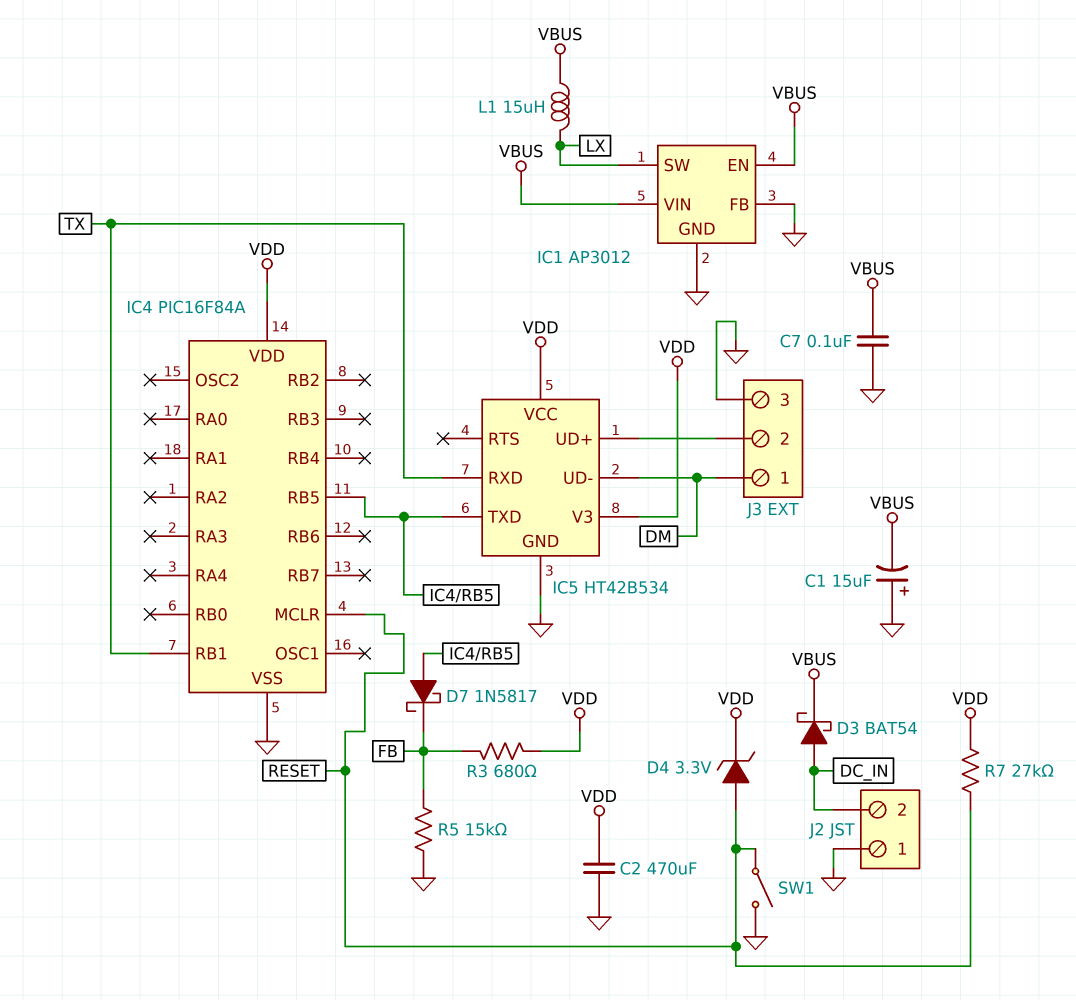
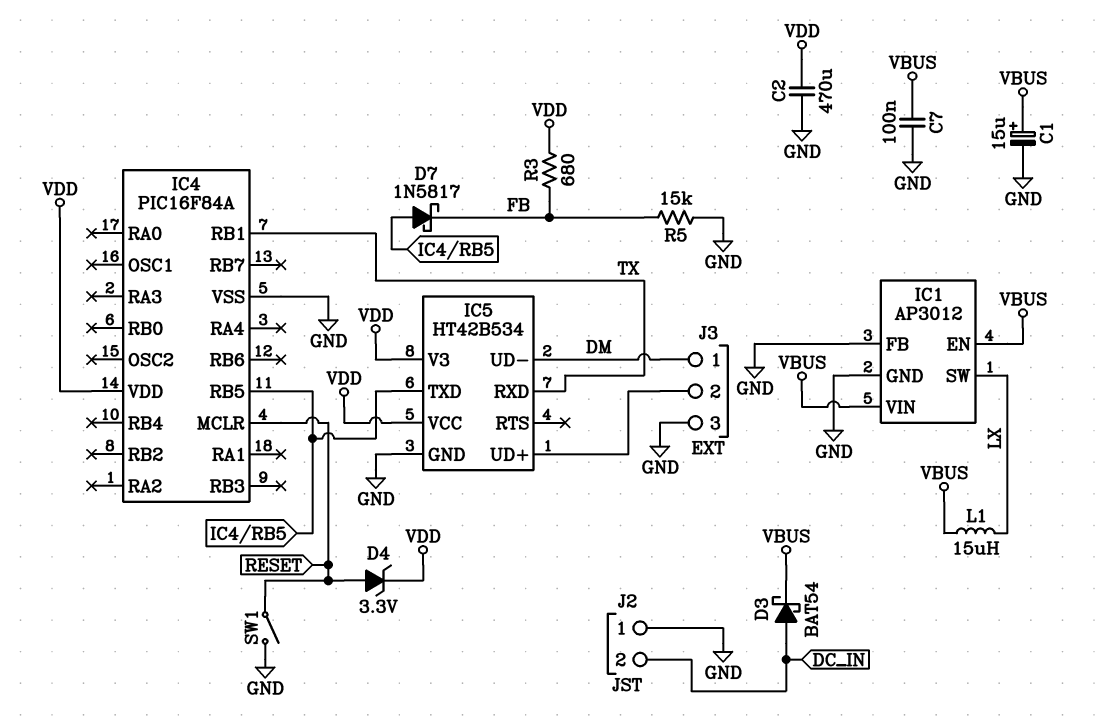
C1: 15uF (plus GND, minus VBUS) -> 15uF (plus VBUS, minus GND)
R7: 27k (RESET, VDD) -> none

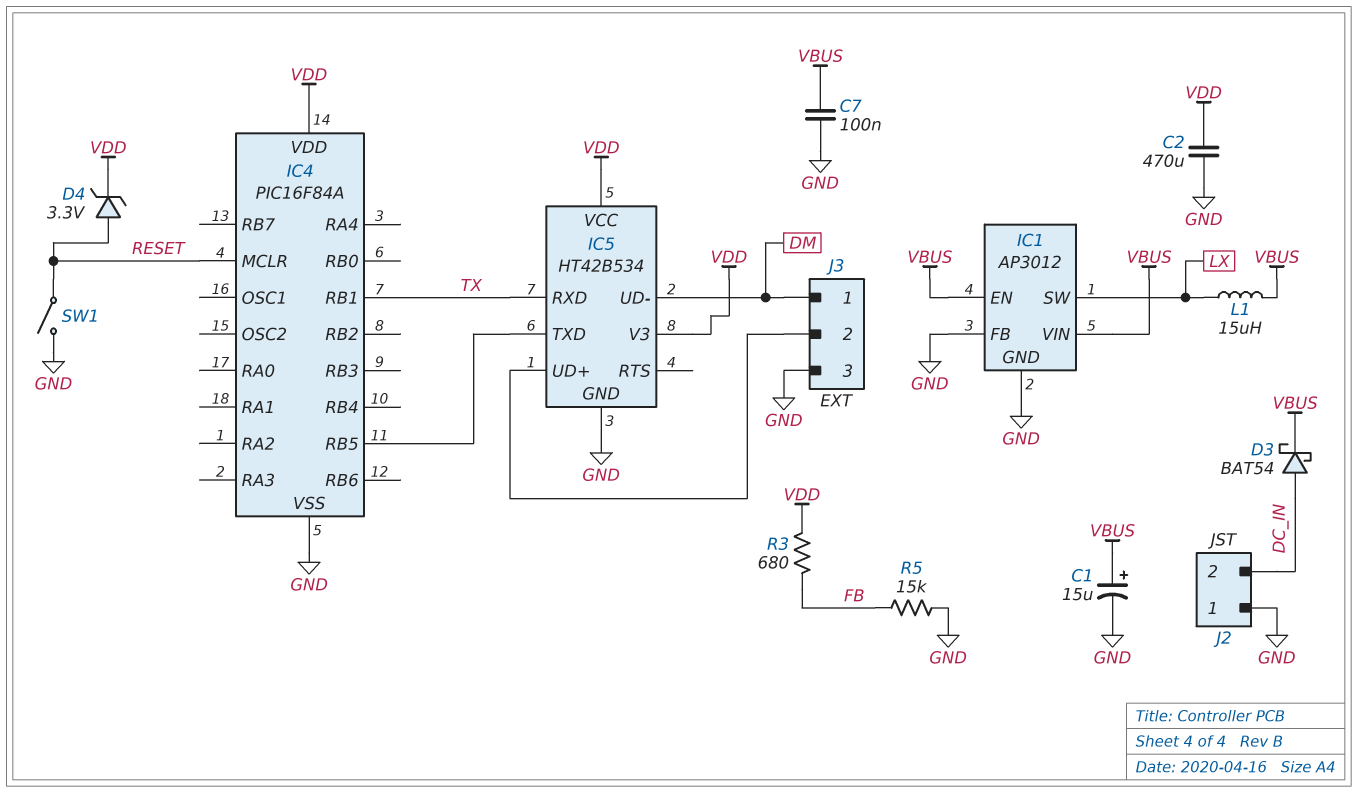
D7: schottky 1N5817 (A IC4/RB5, K FB) -> none

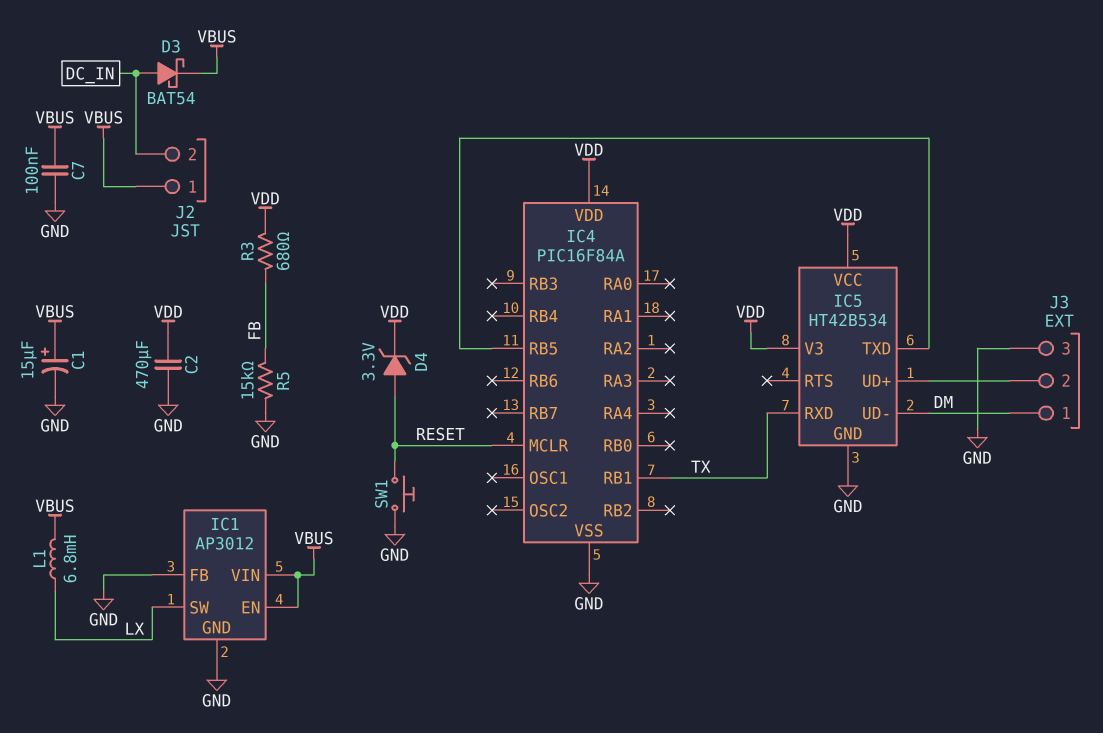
J2 pin 1: GND -> VBUS
L1: 15uH (LX, VBUS) -> 6.8mH (LX, VBUS)
SW1: switch (GND, RESET) -> button (GND, RESET)

